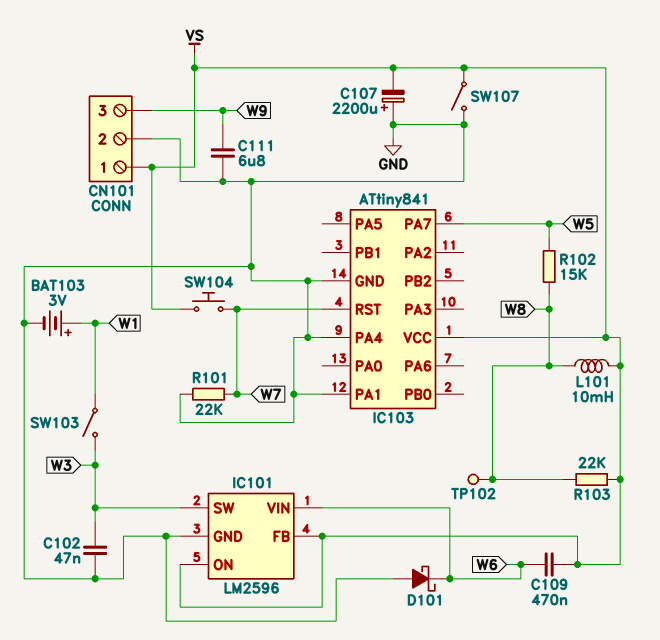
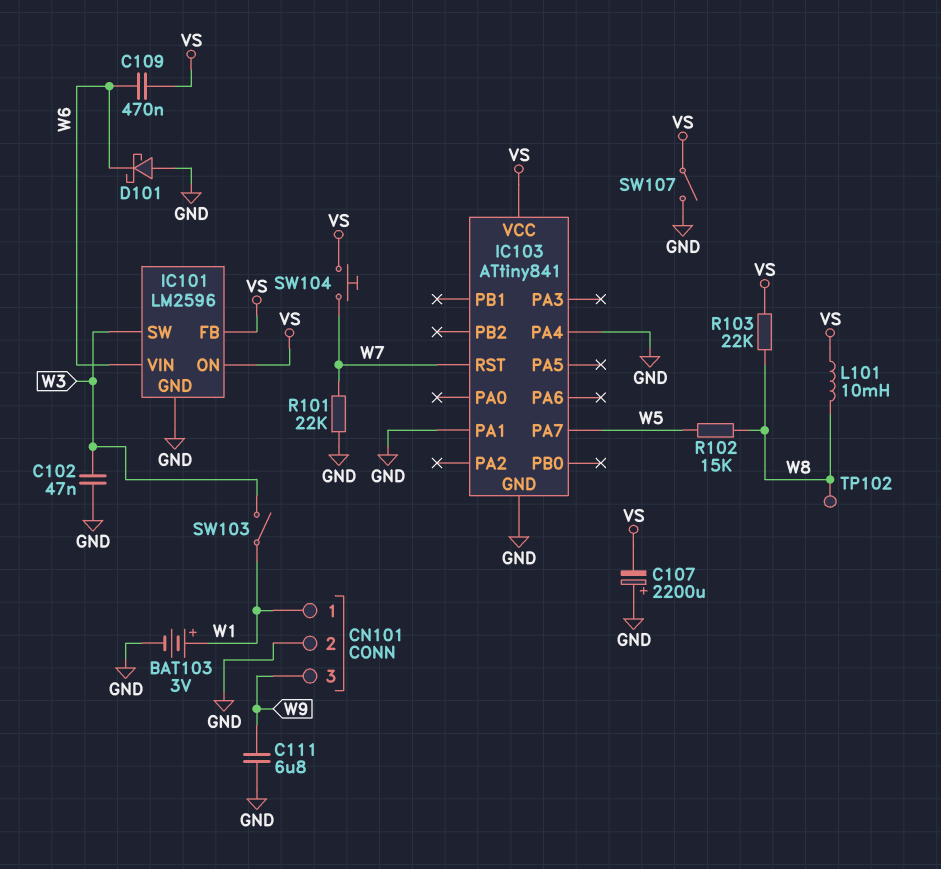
CN101 pin 1: VS -> W1

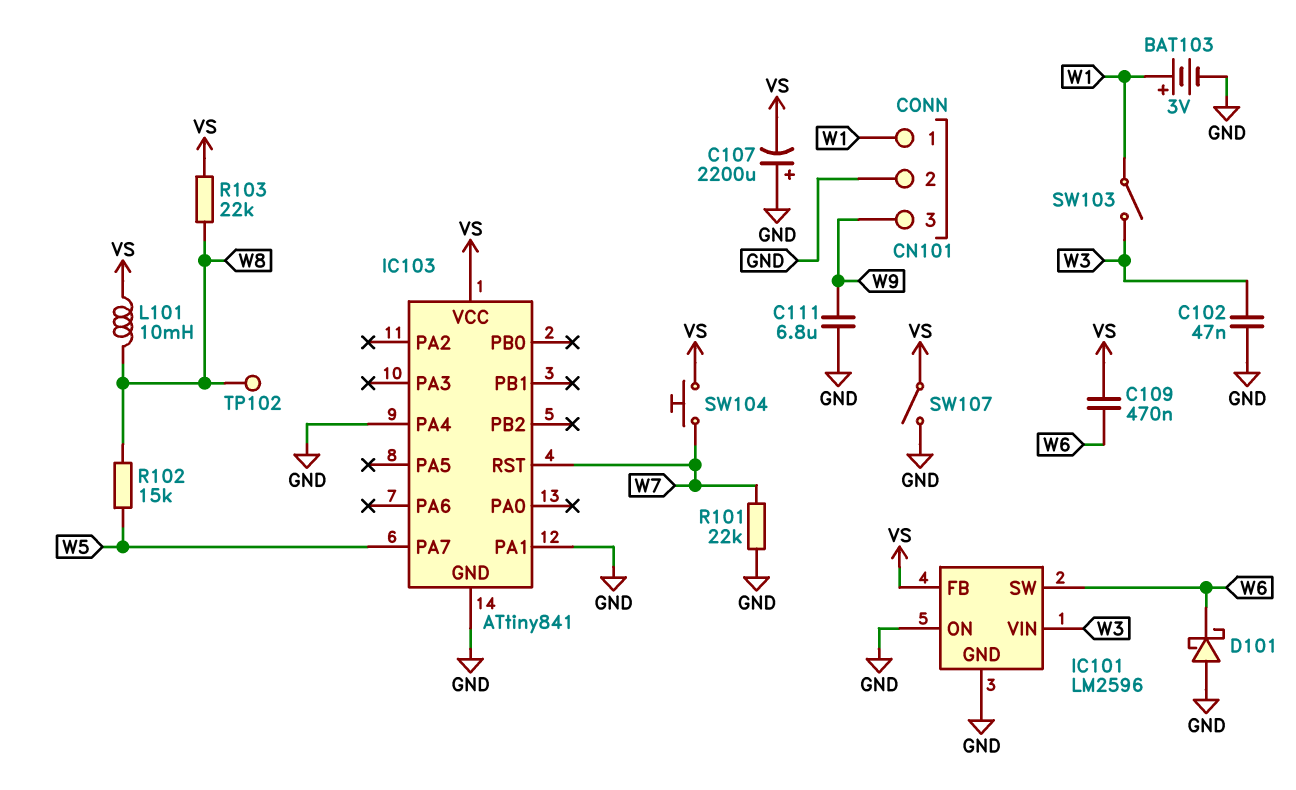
IC101 pin ON: VS -> GND
IC101 pin SW: W3 -> W6
IC101 pin VIN: W6 -> W3

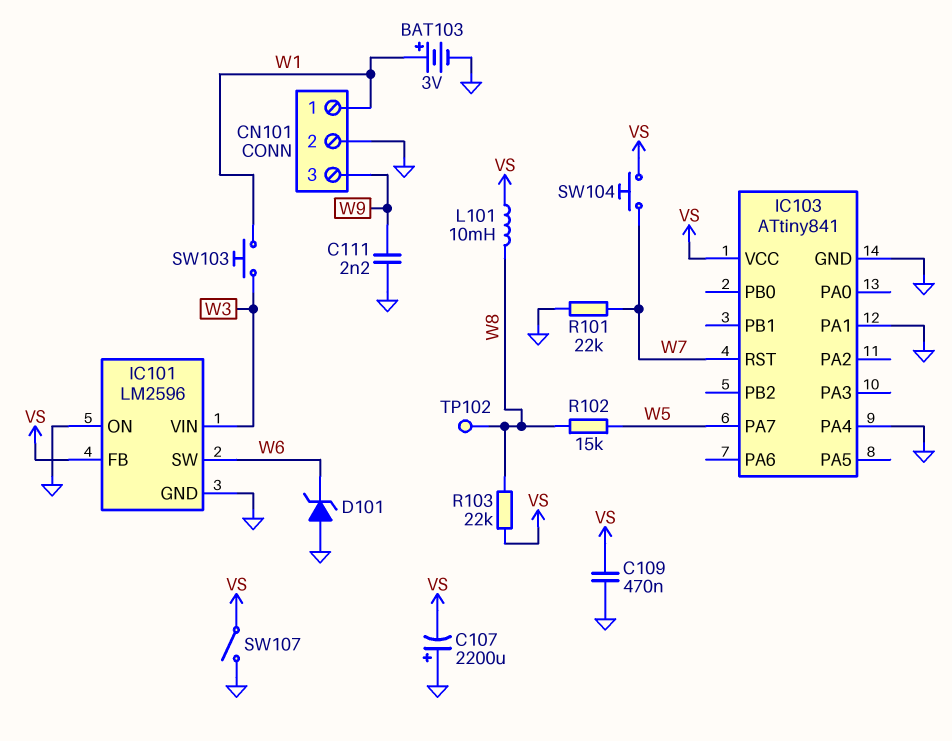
C102: 47nF (GND, W3) -> none
C109: 470nF (VS, W6) -> 470nF (GND, VS)
C111: 6.8uF (GND, W9) -> 2.2nF (GND, W9)
D101: schottky (A GND, K W6) -> zener (A GND, K W6)
SW103: switch (W1, W3) -> button (W1, W3)

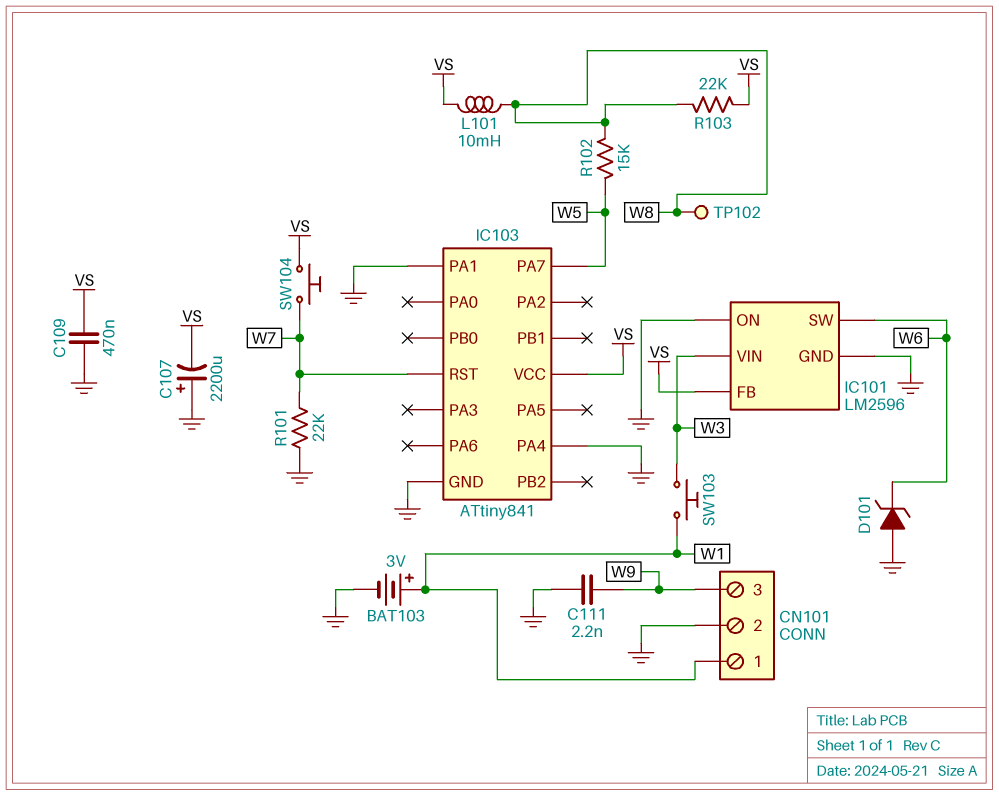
SW107: switch (GND, VS) -> none

